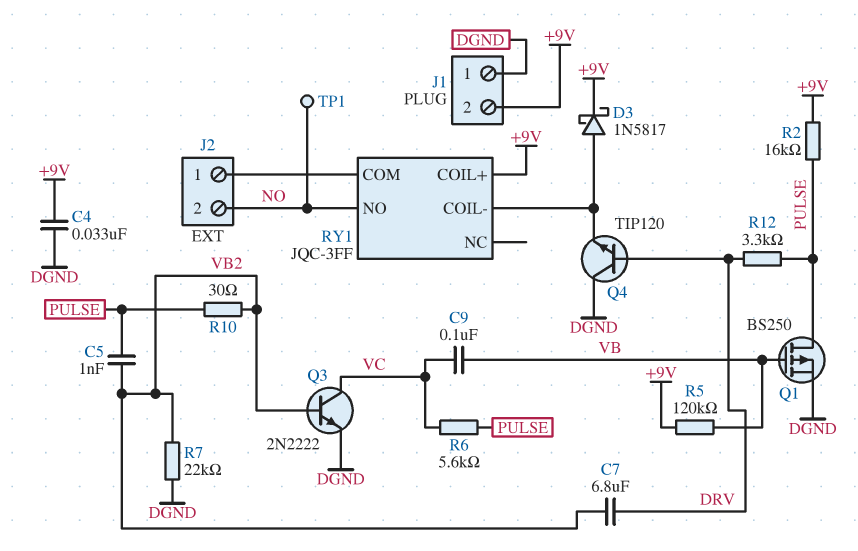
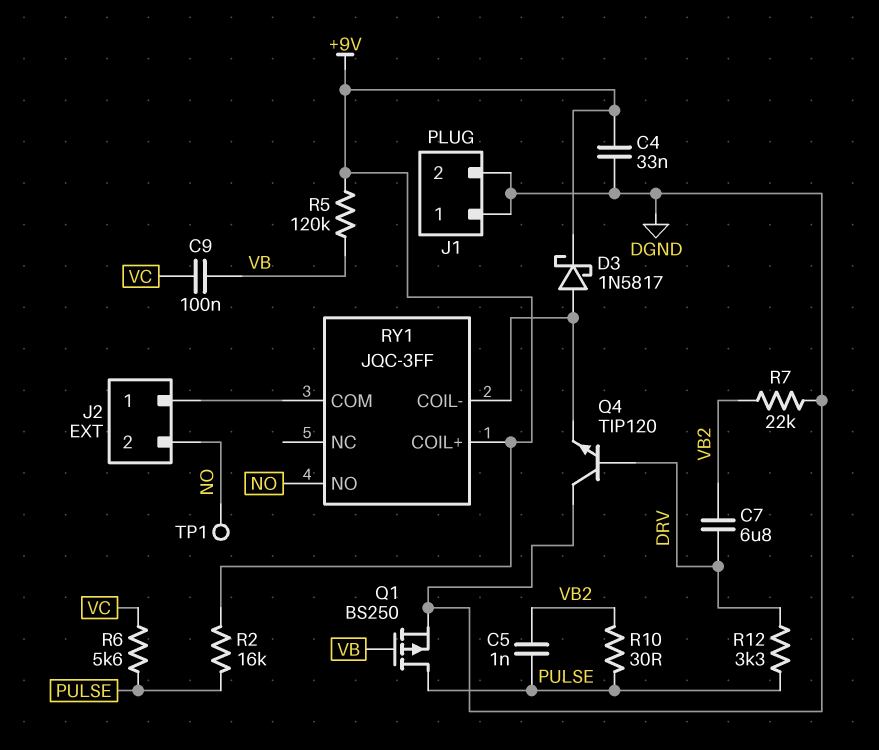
J1 pin 2: +9V -> DGND
Q3: NPN 2N2222 (B VB2, C VC, E DGND) -> none

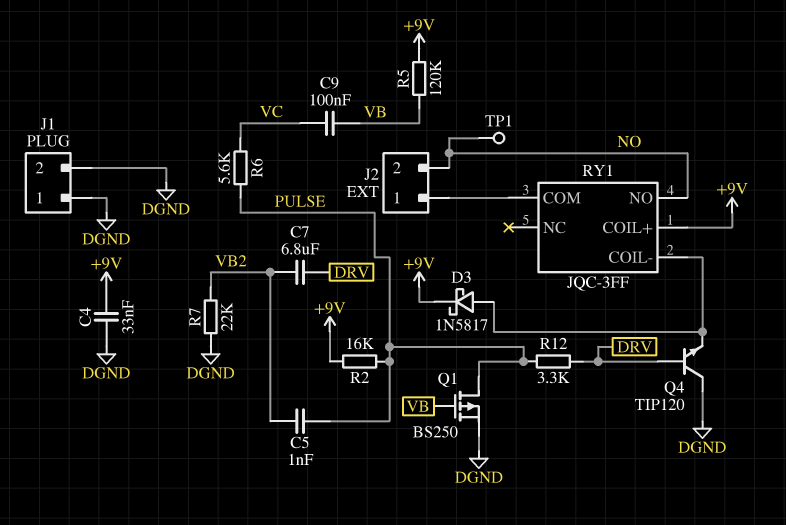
R10: 30 (PULSE, VB2) -> none

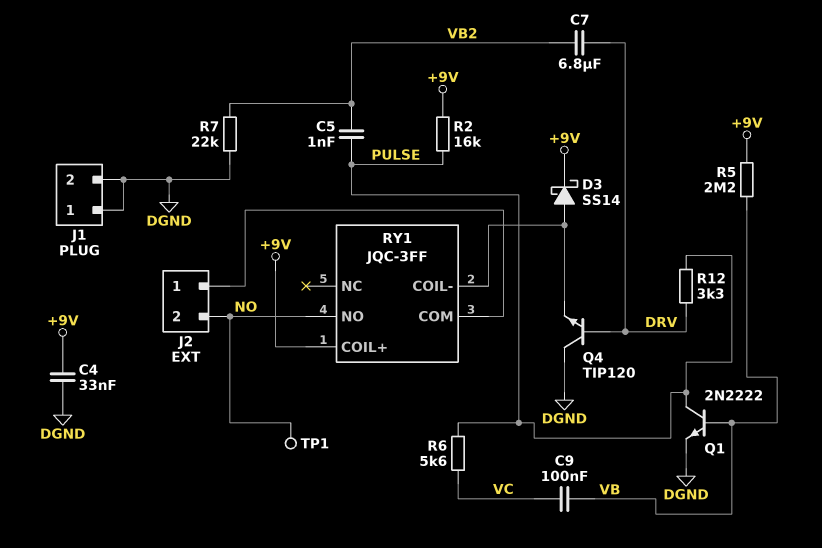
D3: schottky 1N5817 (A RY1/COIL-, K +9V) -> schottky SS14 (A RY1/COIL-, K +9V)
Q1: PMOS BS250 (G VB, D PULSE, S DGND) -> NPN 2N2222 (B VB, C PULSE, E DGND)
R5: 120k (+9V, VB) -> 2.2M (+9V, VB)

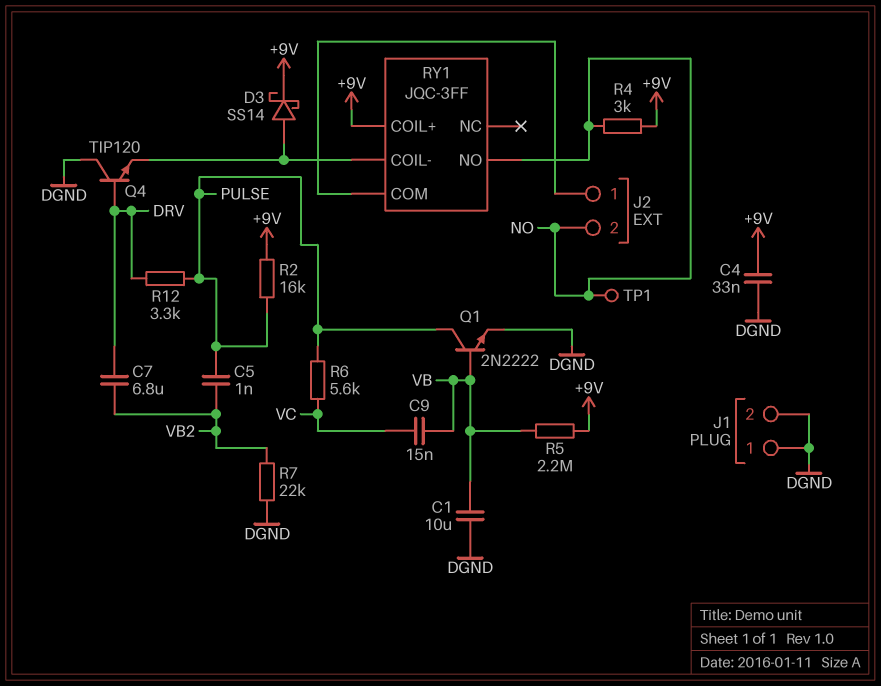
C1: none -> 10uF (DGND, VB)
C9: 100nF (VB, VC) -> 15nF (VB, VC)
R4: none -> 3k (+9V, NO)

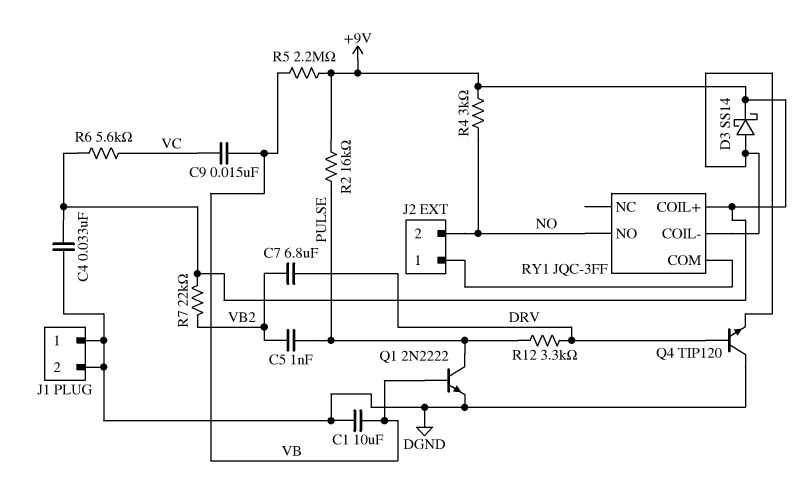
R6: 5.6k (PULSE, VC) -> 5.6k (+9V, VC)
R7: 22k (DGND, VB2) -> 22k (+9V, VB2)
TP1: test point (NO) -> none

